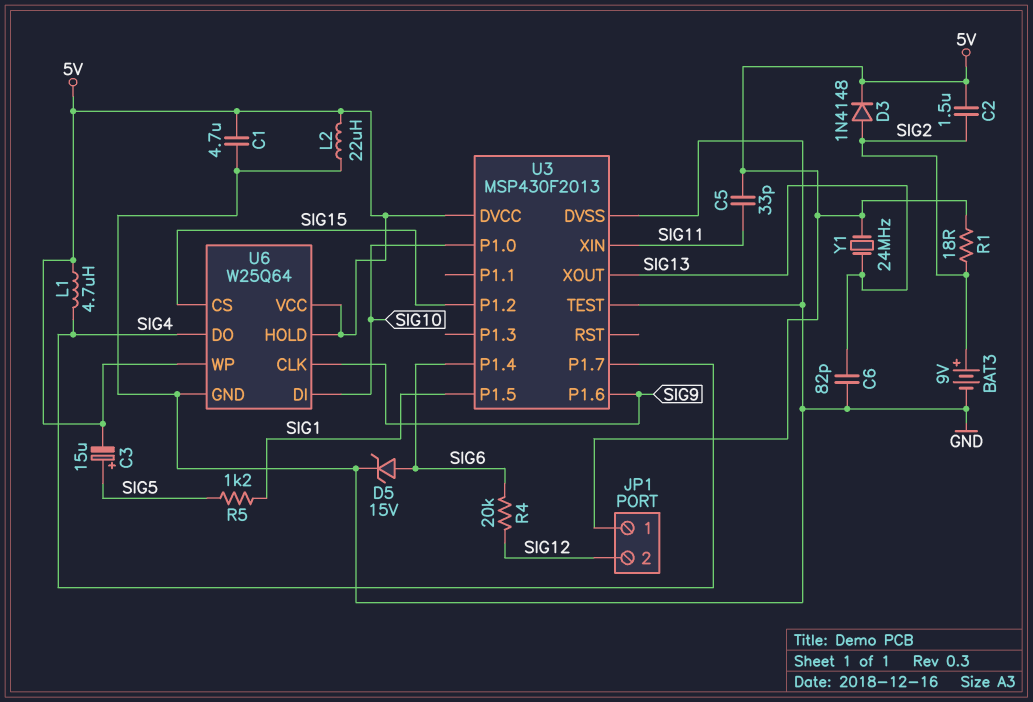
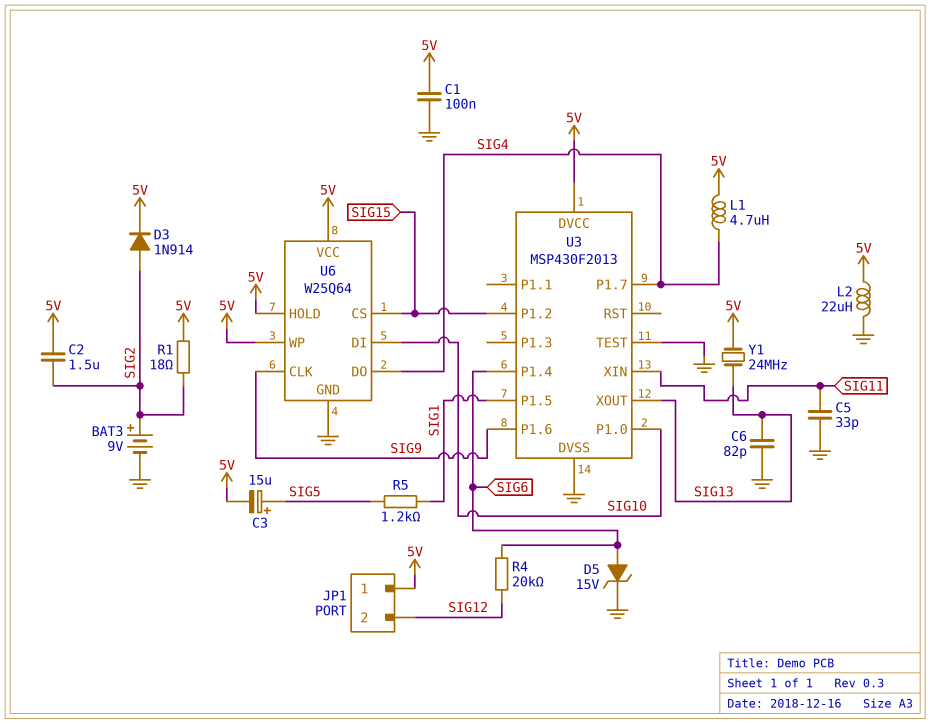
C1: 4.7uF (5V, GND) -> 100nF (5V, GND)
C5: 33pF (5V, SIG11) -> 33pF (GND, SIG11)
D3: diode 1N4148 (A SIG2, K 5V) -> diode 1N914 (A SIG2, K 5V)

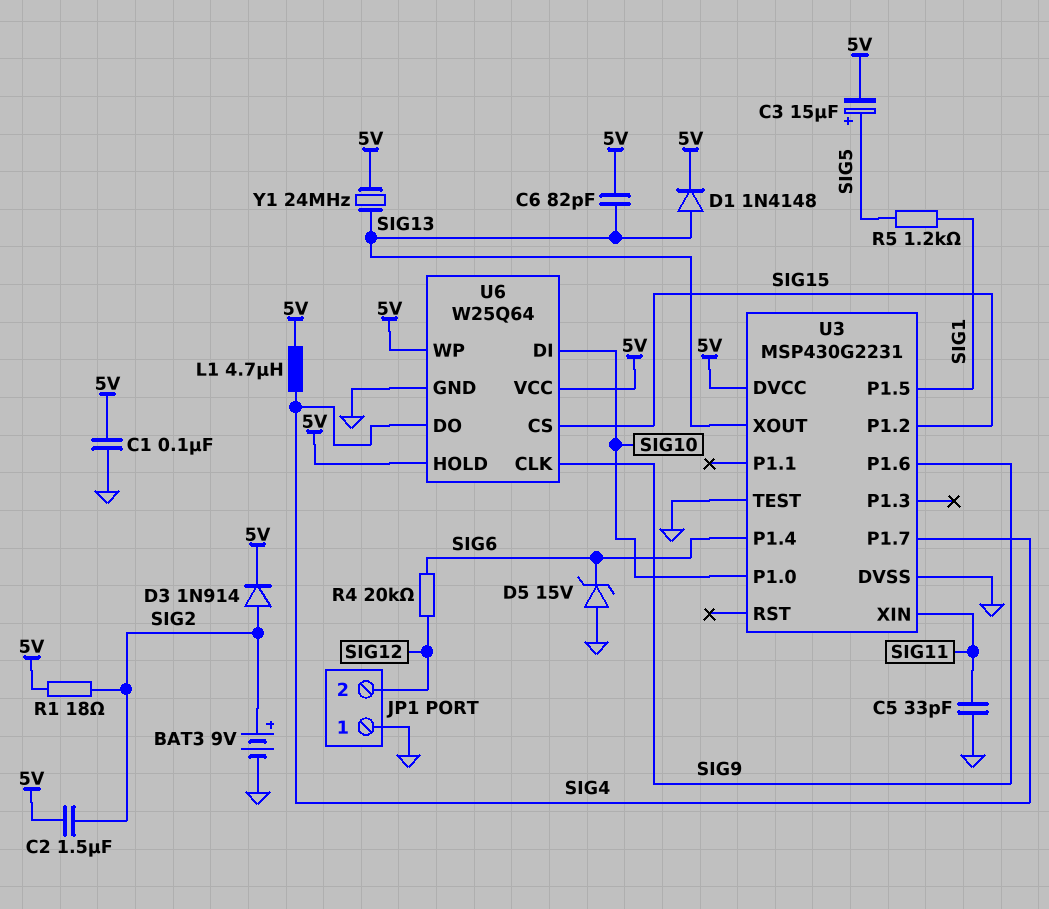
C6: 82pF (GND, SIG13) -> 82pF (5V, SIG13)
D1: none -> diode 1N4148 (A SIG13, K 5V)
D5: zener 15V (A SIG6, K GND) -> zener 15V (A GND, K SIG6)
JP1 pin 1: 5V -> GND
L2: 22uH (5V, GND) -> none
U3: MSP430F2013 -> MSP430G2231

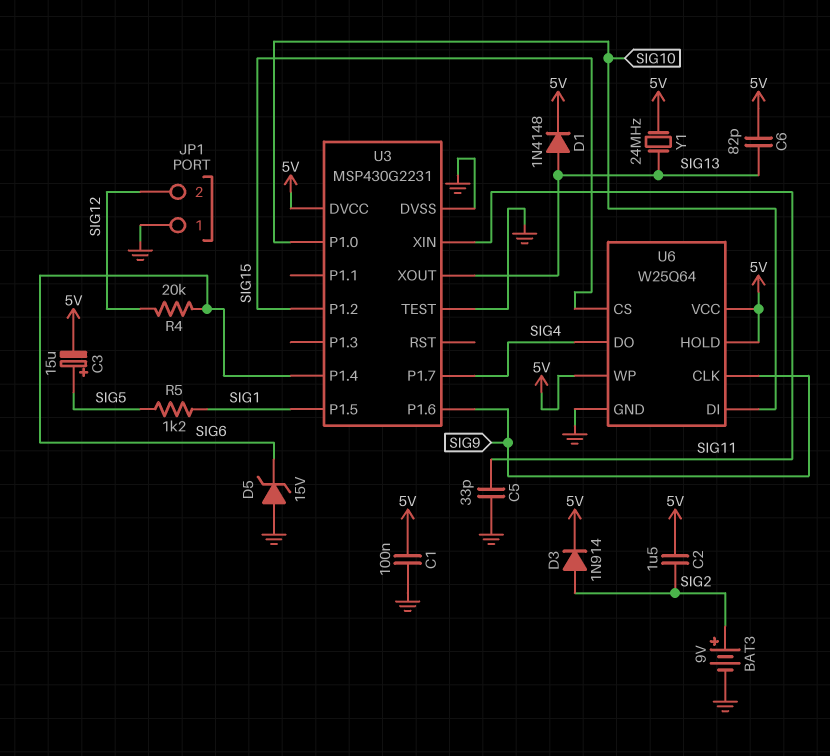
L1: 4.7uH (5V, SIG4) -> none
R1: 18 (5V, SIG2) -> none

